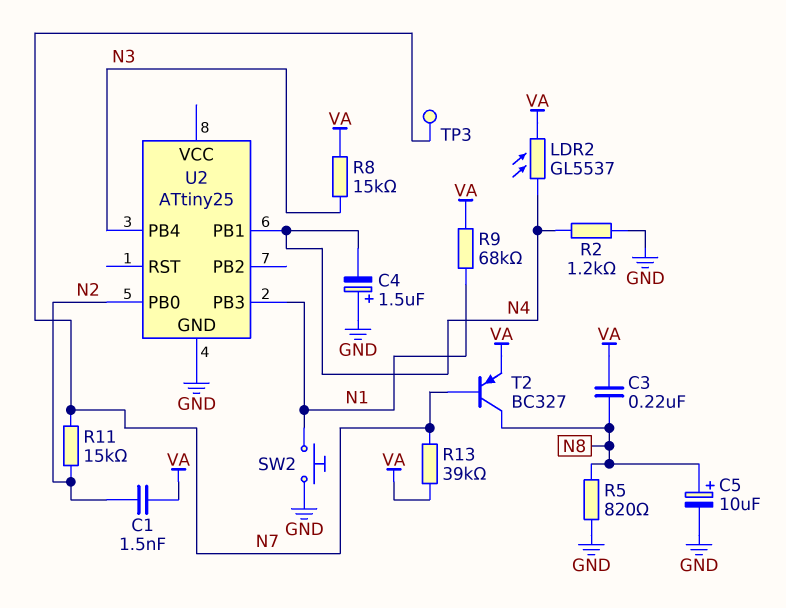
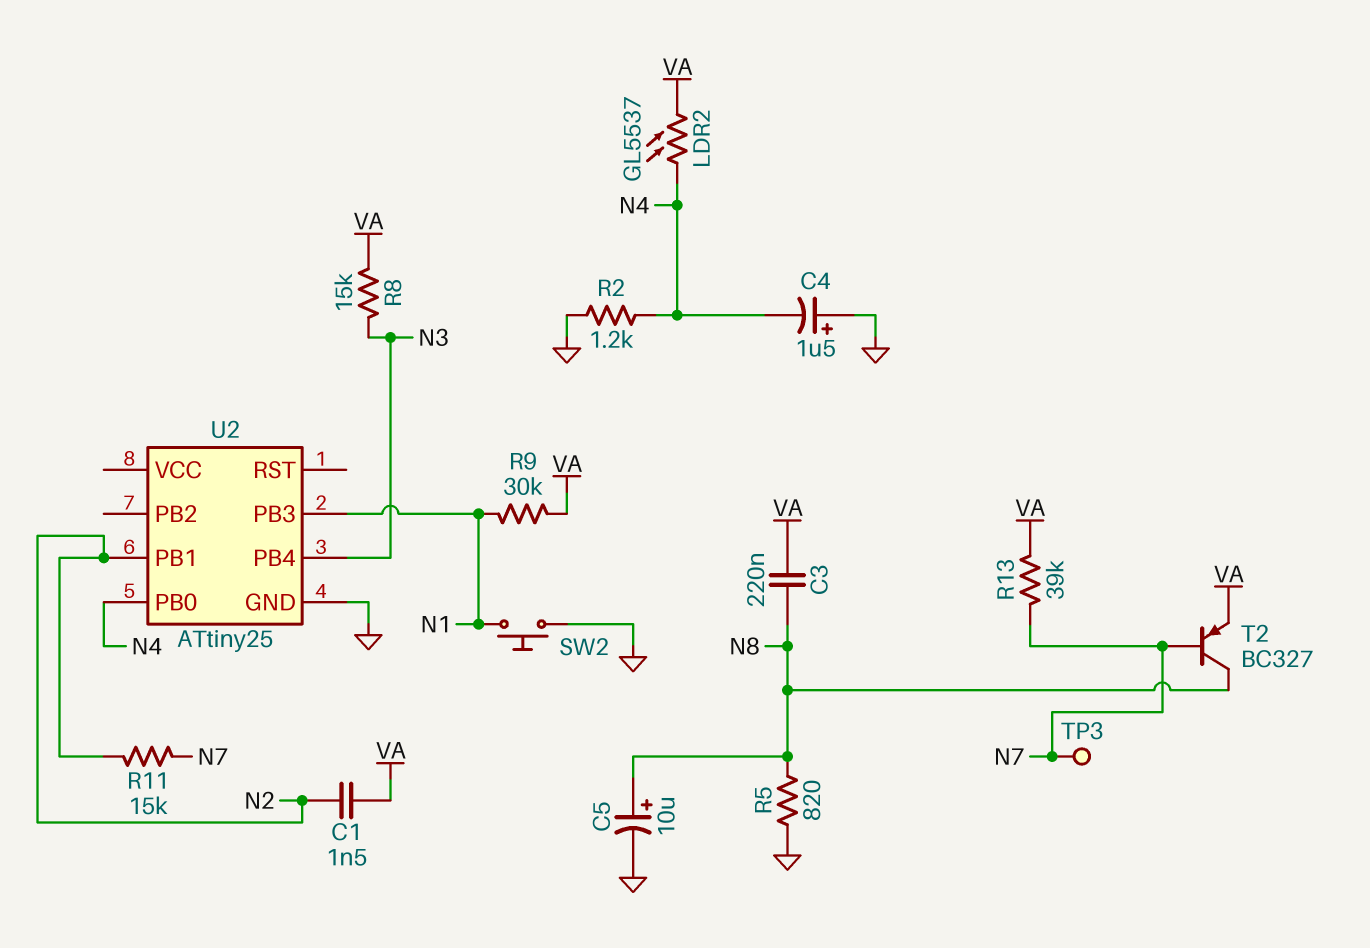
R9: 68k (N1, VA) -> 30k (N1, VA)
U2 pin PB0: N2 -> N4
U2 pin PB1: N4 -> N2

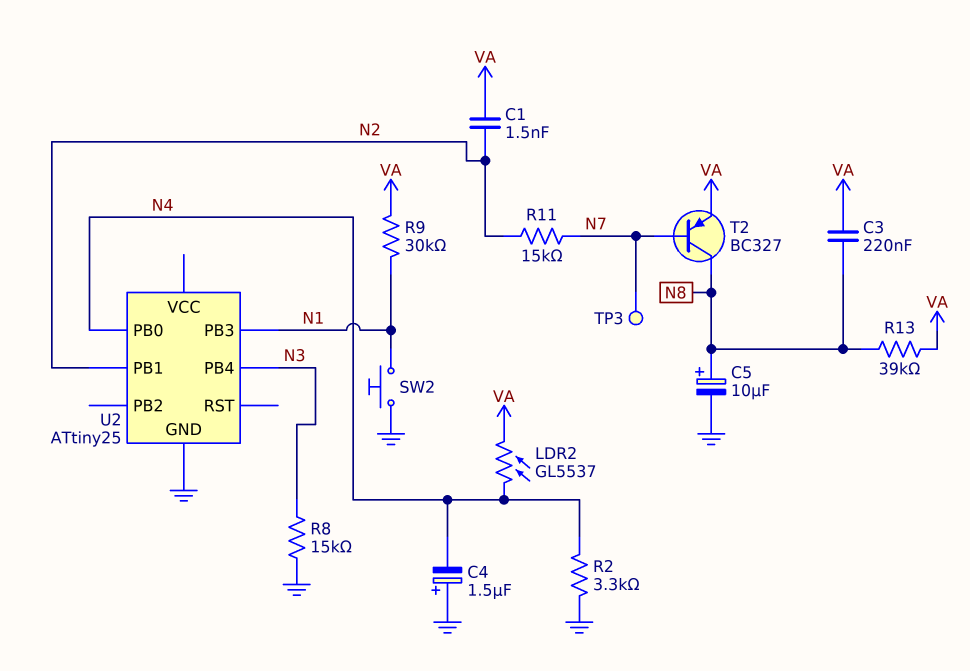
R2: 1.2k (GND, N4) -> 3.3k (GND, N4)
R5: 820 (GND, N8) -> none
R8: 15k (N3, VA) -> 15k (GND, N3)
R13: 39k (N7, VA) -> 39k (N8, VA)

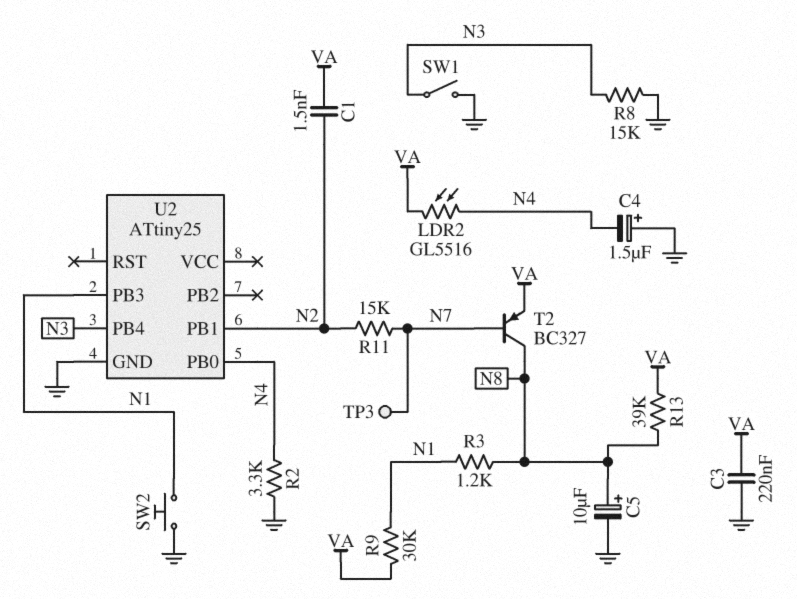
C3: 220nF (N8, VA) -> 220nF (GND, VA)
LDR2: GL5537 (N4, VA) -> GL5516 (N4, VA)
R3: none -> 1.2k (N1, N8)
SW1: none -> switch (GND, N3)

